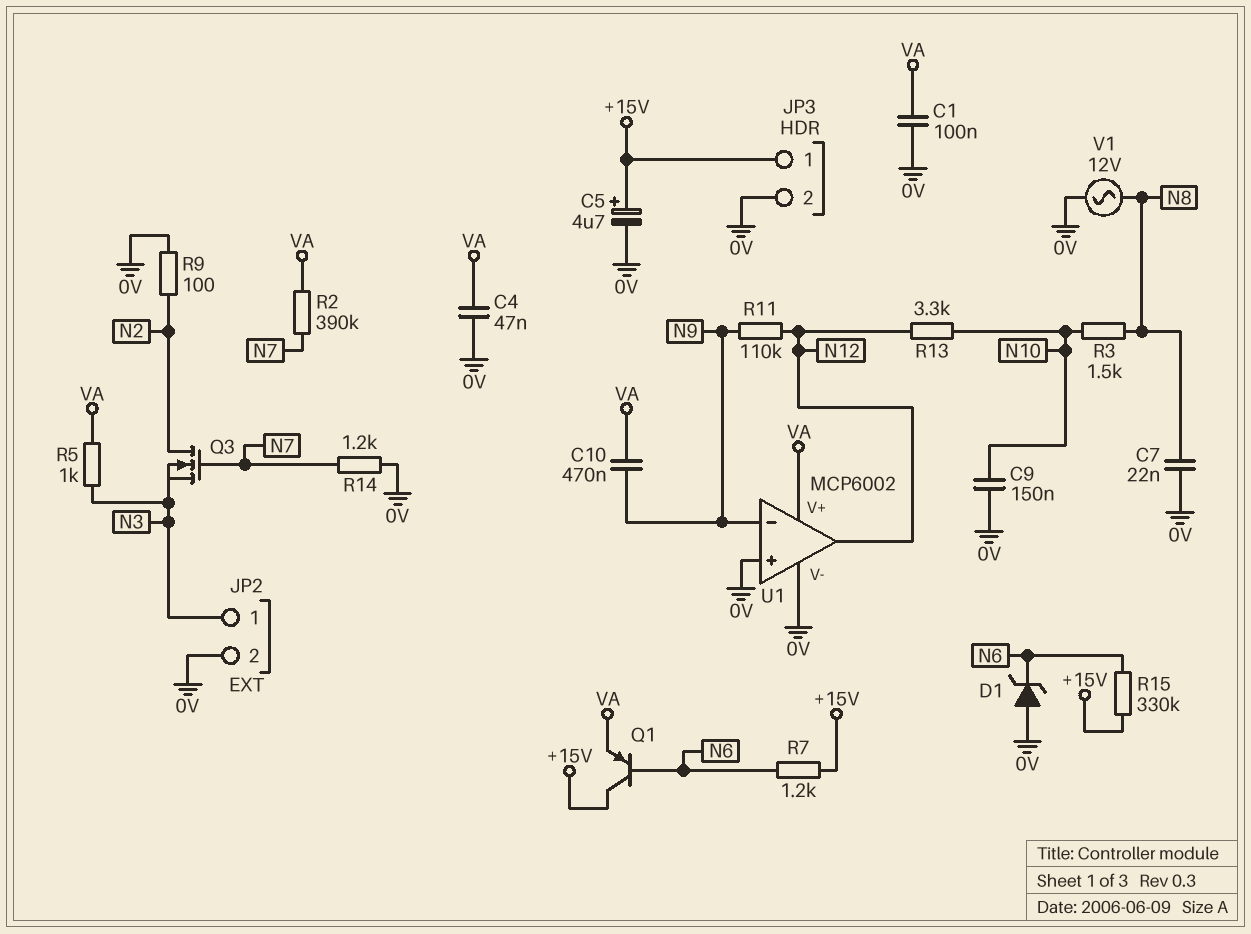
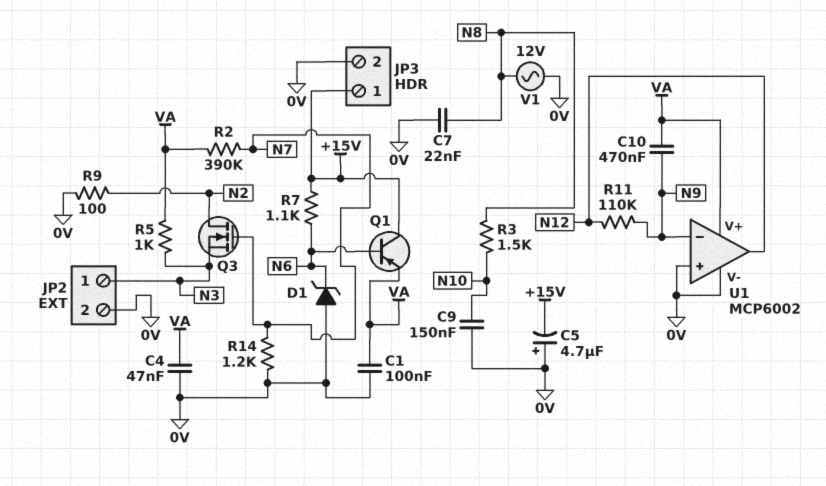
C5: 4.7uF (plus +15V, minus 0V) -> 4.7uF (plus 0V, minus +15V)
R7: 1.2k (+15V, N6) -> 1.1k (+15V, N6)
R13: 3.3k (N10, N12) -> none
R15: 330k (+15V, N6) -> none

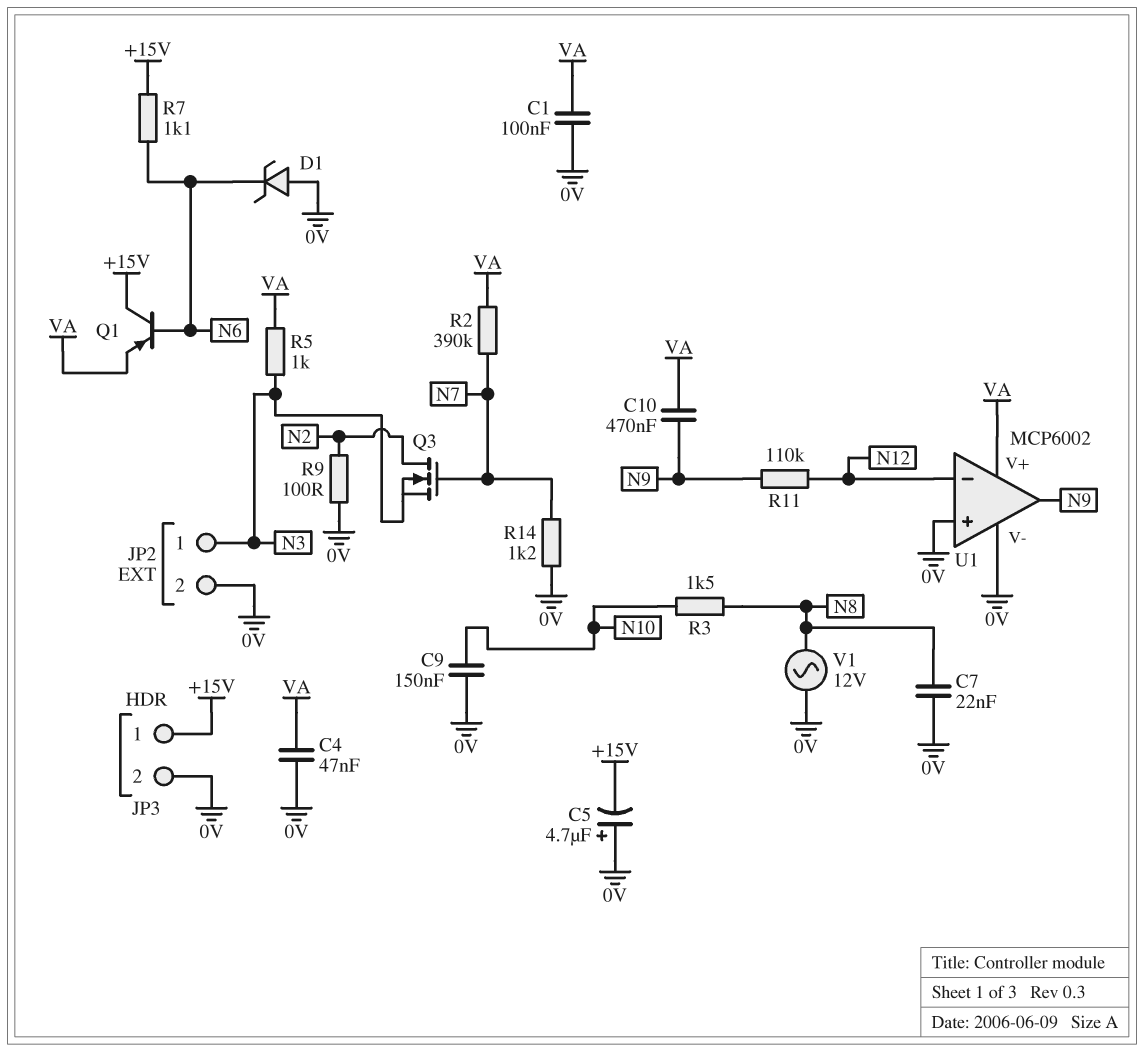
U1 pin in-: N9 -> N12
U1 pin out: N12 -> N9

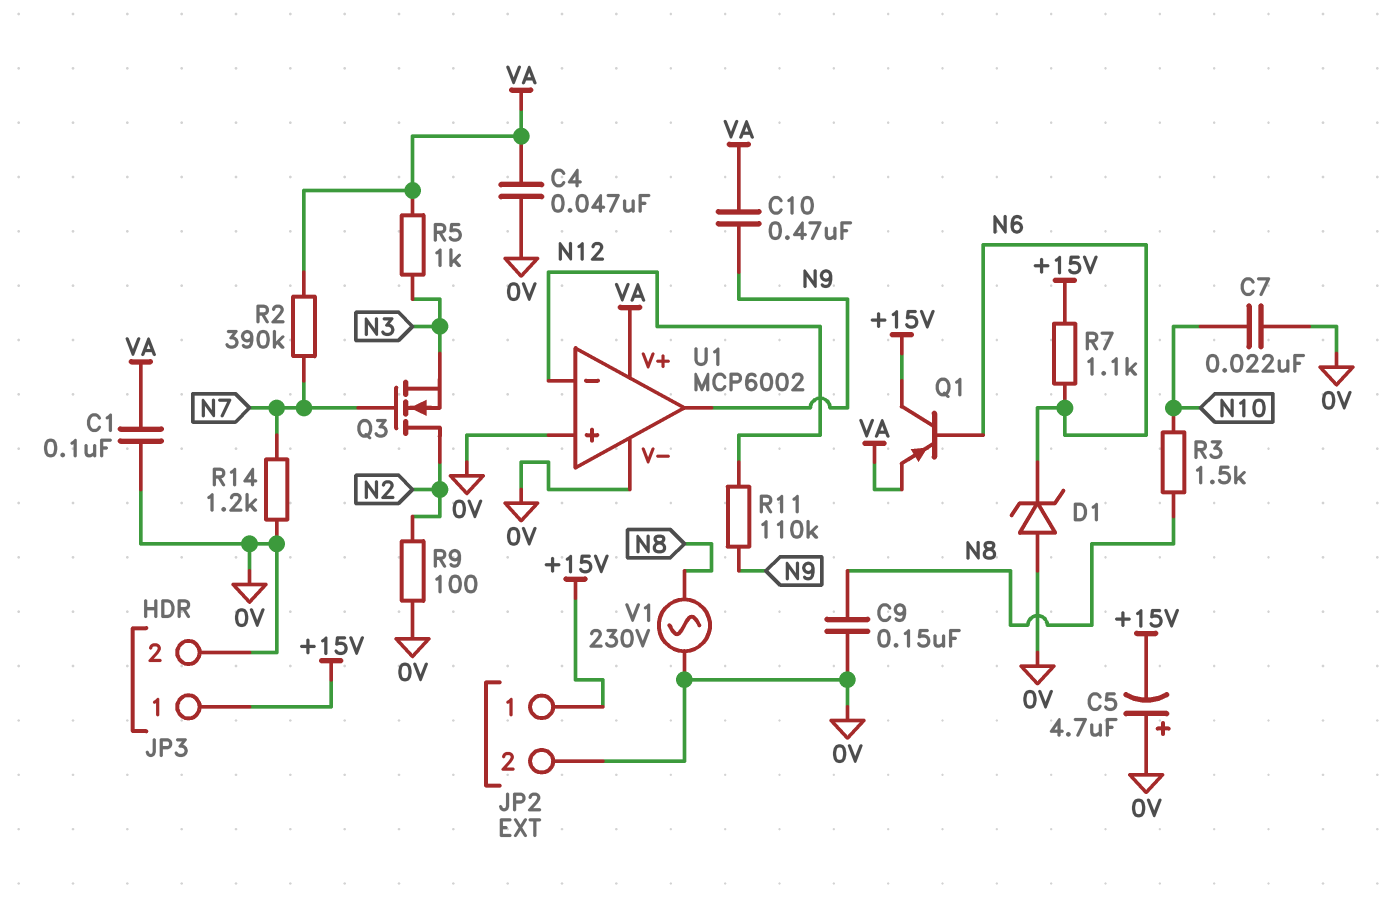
C7: 22nF (0V, N8) -> 22nF (0V, N10)
C9: 150nF (0V, N10) -> 150nF (0V, N8)
JP2 pin 1: N3 -> +15V
V1: AC 12V (0V, N8) -> AC 230V (0V, N8)

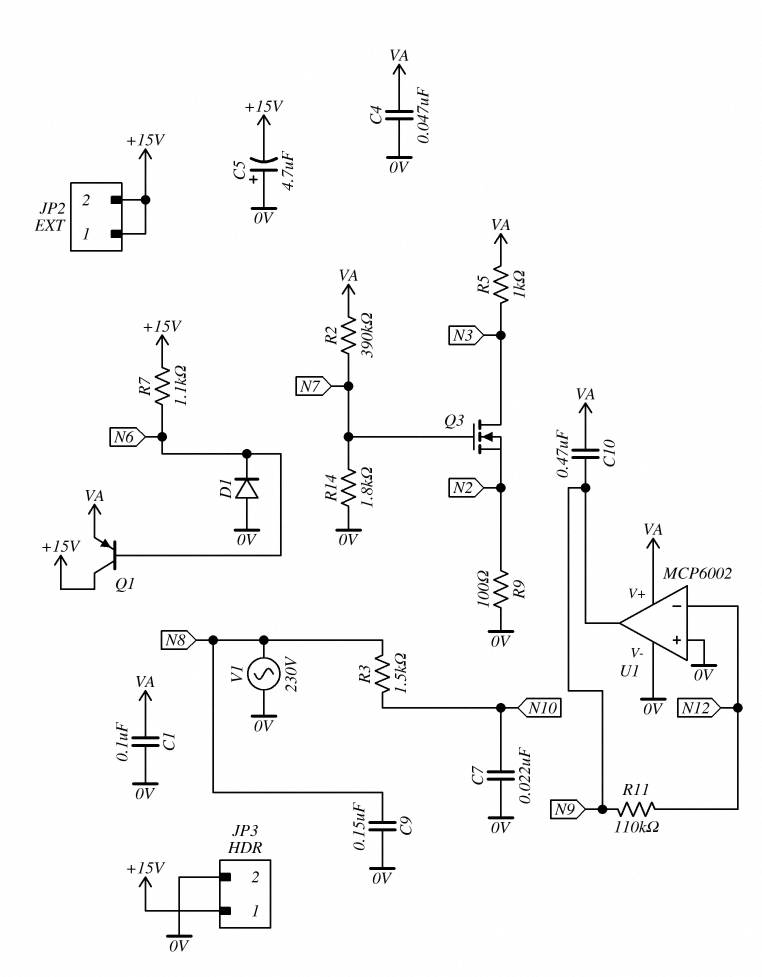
D1: zener (A 0V, K N6) -> diode (A 0V, K N6)
JP2 pin 2: 0V -> +15V
Q3: NMOS (G N7, D N2, S N3) -> NMOS (G N7, D N3, S N2)
R14: 1.2k (0V, N7) -> 1.8k (0V, N7)

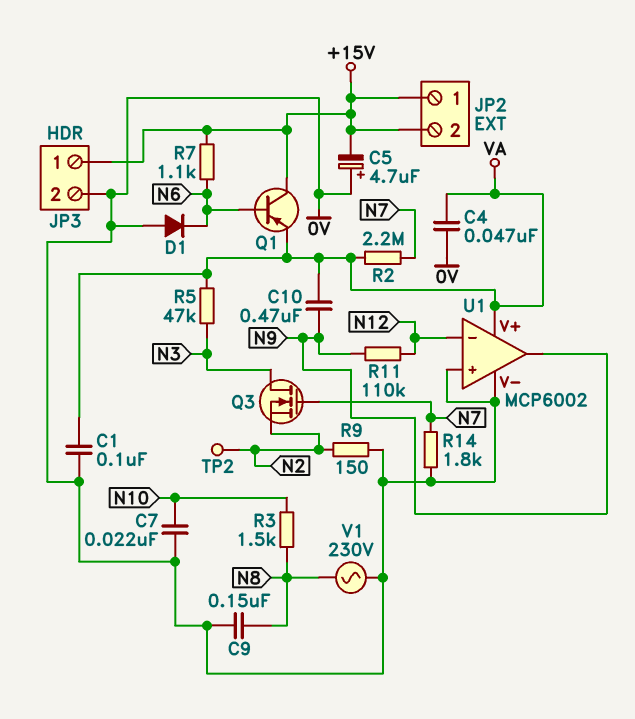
R2: 390k (N7, VA) -> 2.2M (N7, VA)
R5: 1k (N3, VA) -> 47k (N3, VA)
R9: 100 (0V, N2) -> 150 (0V, N2)
TP2: none -> test point (N2)

